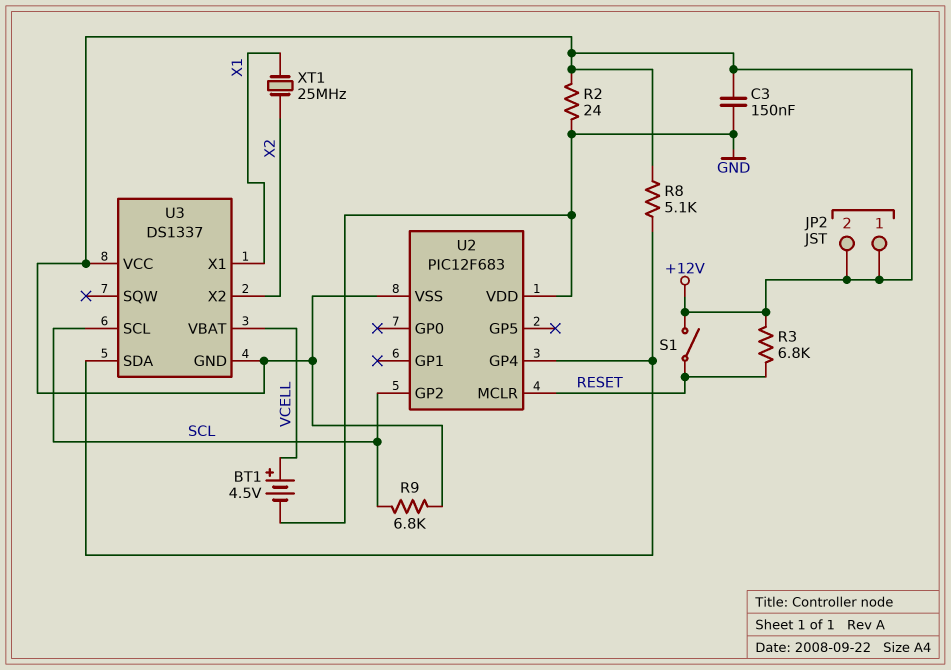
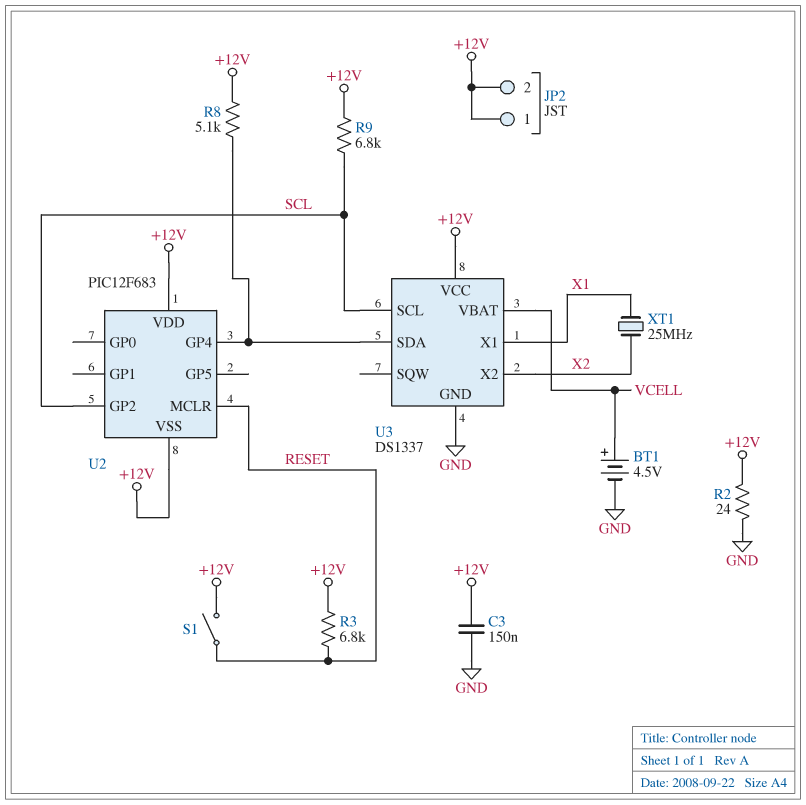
U2 pin VDD: GND -> +12V
U3 pin GND: +12V -> GND

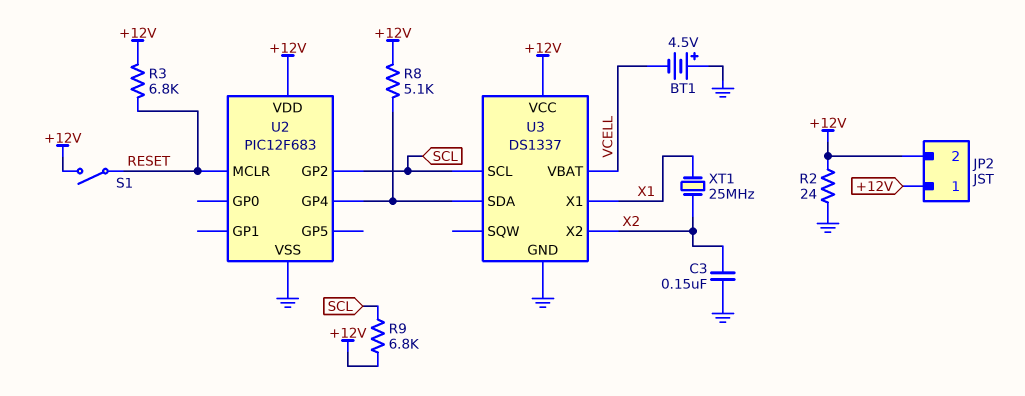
BT1: 4.5V (plus VCELL, minus GND) -> 4.5V (plus GND, minus VCELL)
C3: 150nF (+12V, GND) -> 150nF (GND, X2)
U2 pin VSS: +12V -> GND

